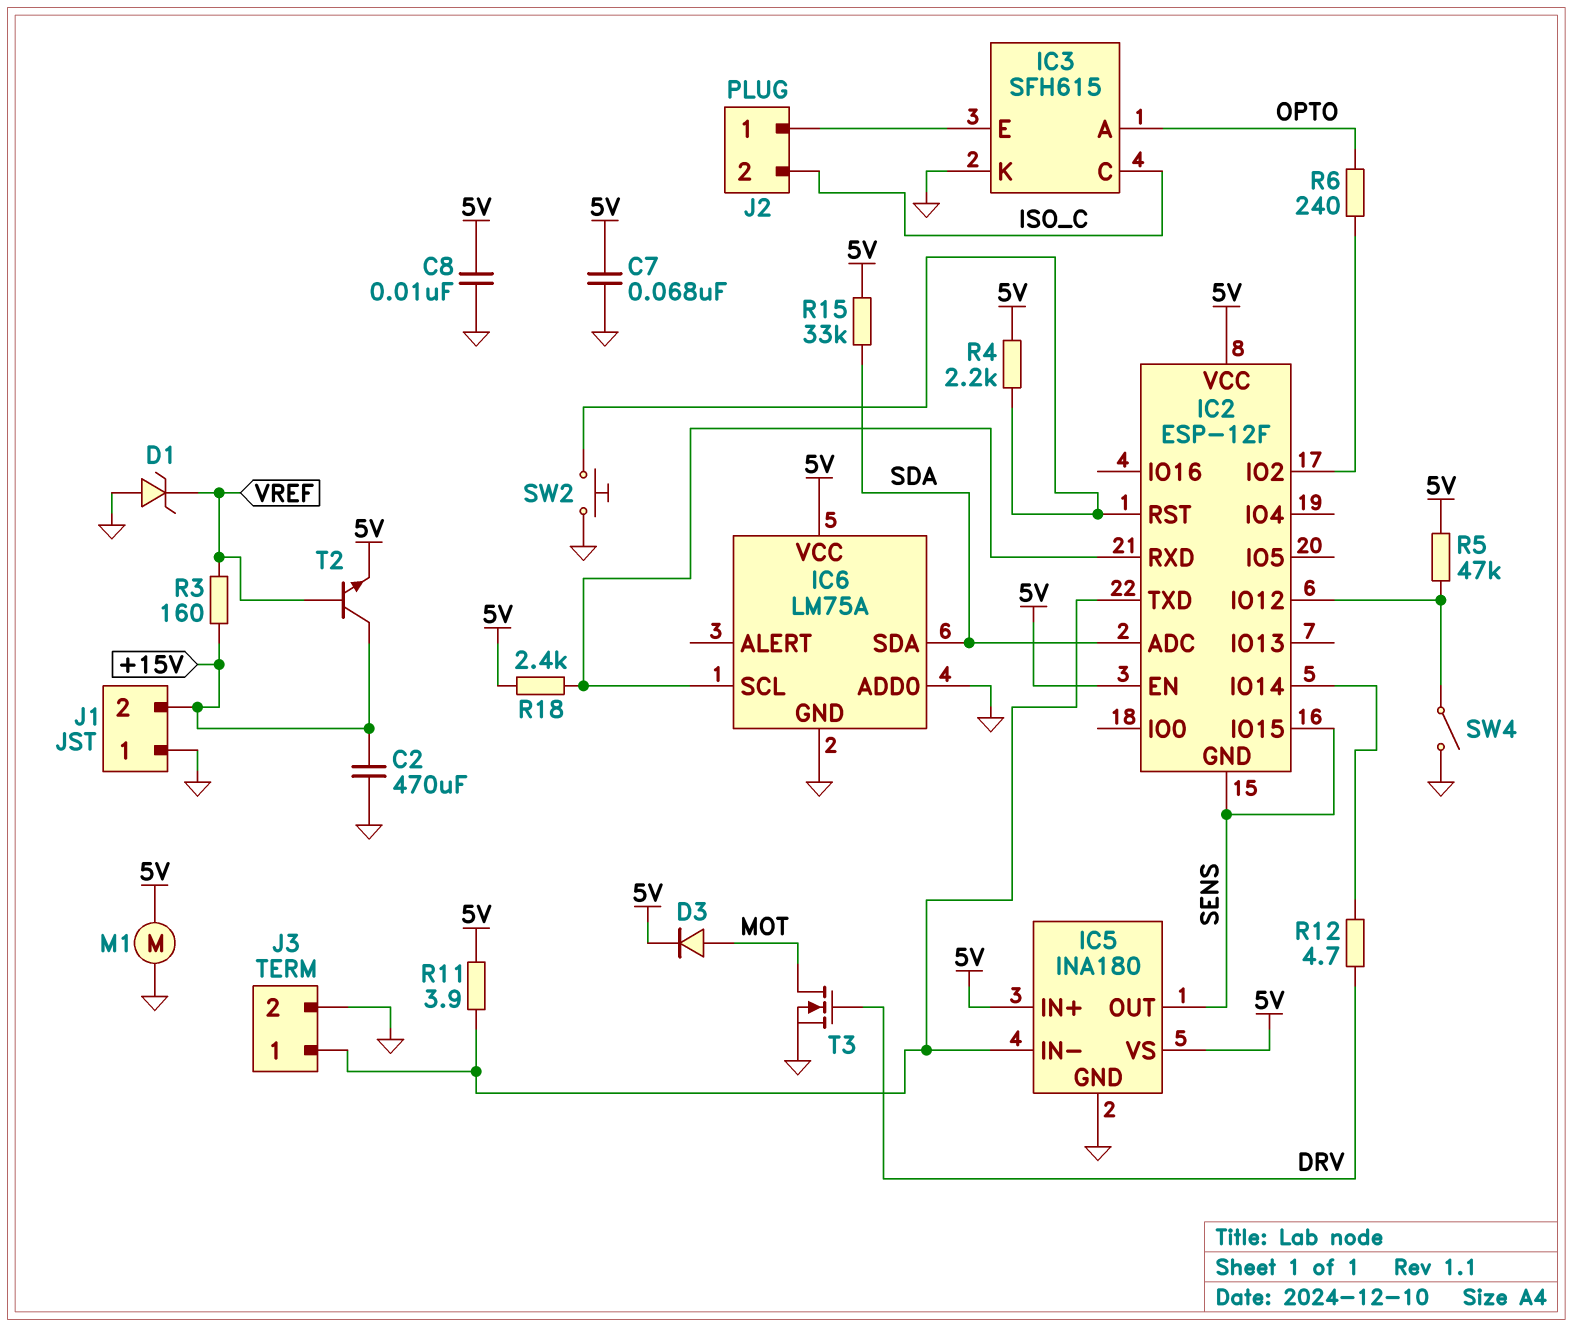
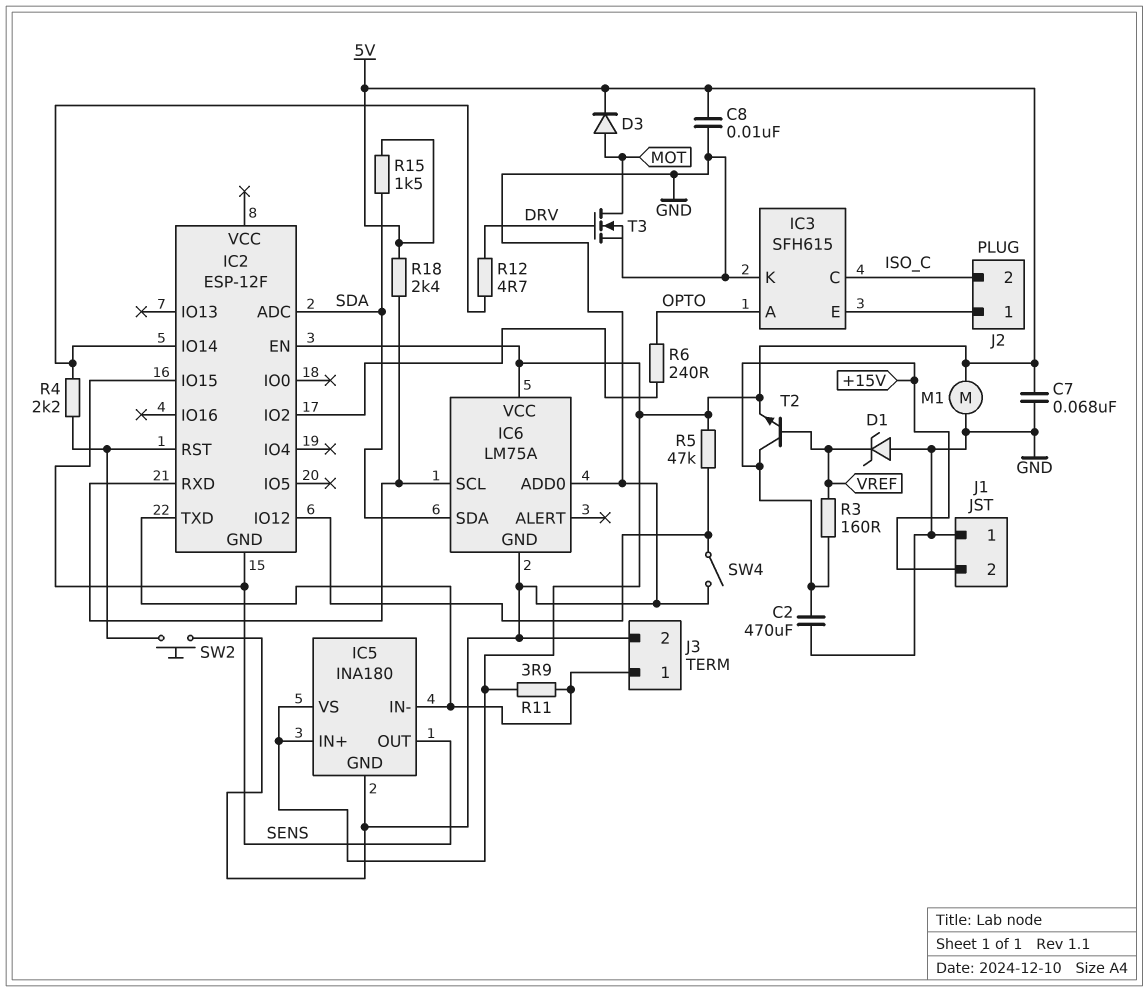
IC2 pin VCC: 5V -> none
R4: 2.2k (5V, IC2/RST) -> 2.2k (IC2/IO14, IC2/RST)
R15: 33k (5V, SDA) -> 1.5k (5V, SDA)

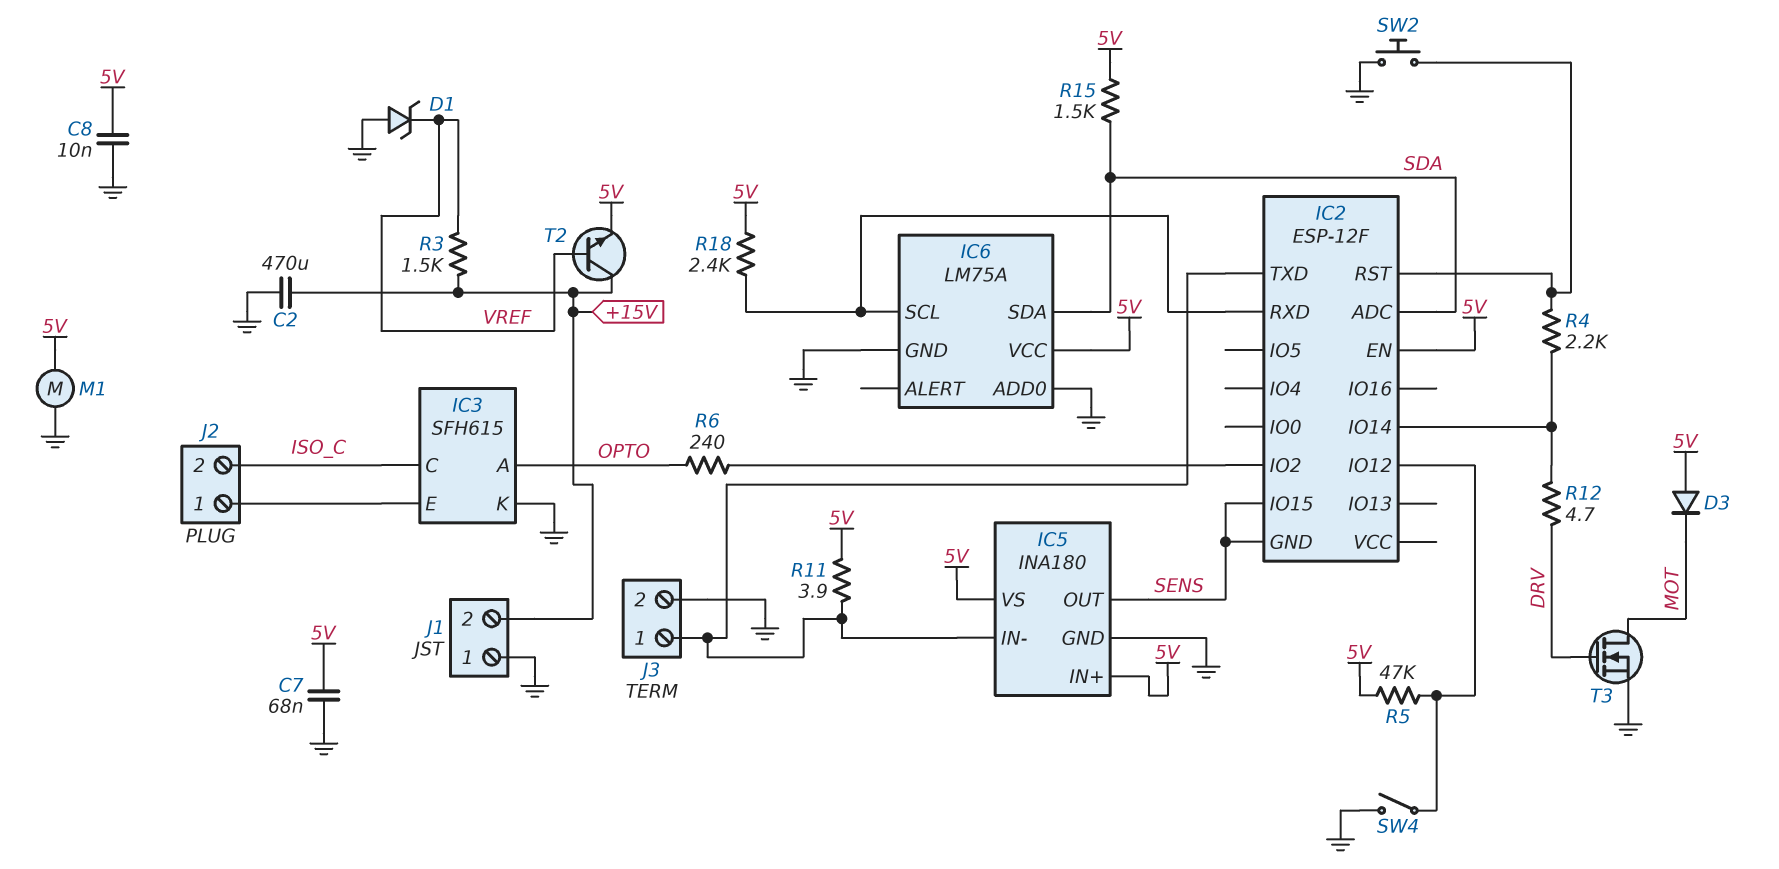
D3: diode (A MOT, K 5V) -> diode (A 5V, K MOT)
R3: 160 (+15V, VREF) -> 1.5k (+15V, VREF)

